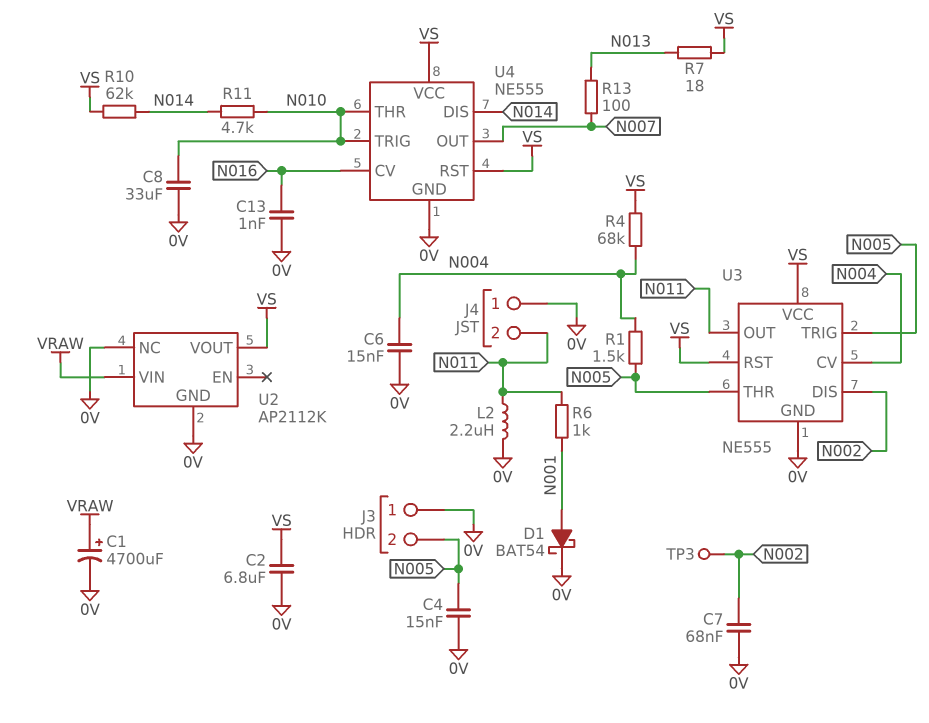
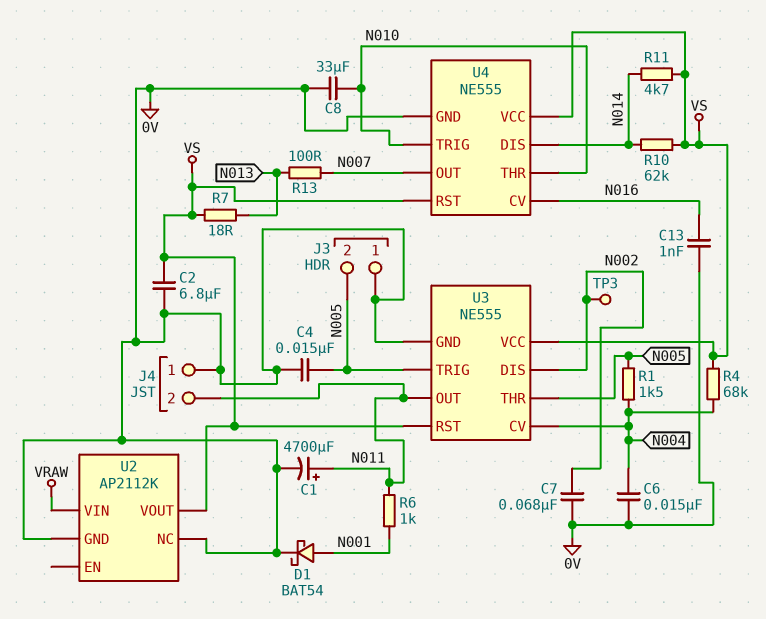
C1: 4700uF (plus VRAW, minus 0V) -> 4700uF (plus N011, minus 0V)
L2: 2.2uH (0V, N011) -> none
R11: 4.7k (N010, N014) -> 4.7k (N014, VS)

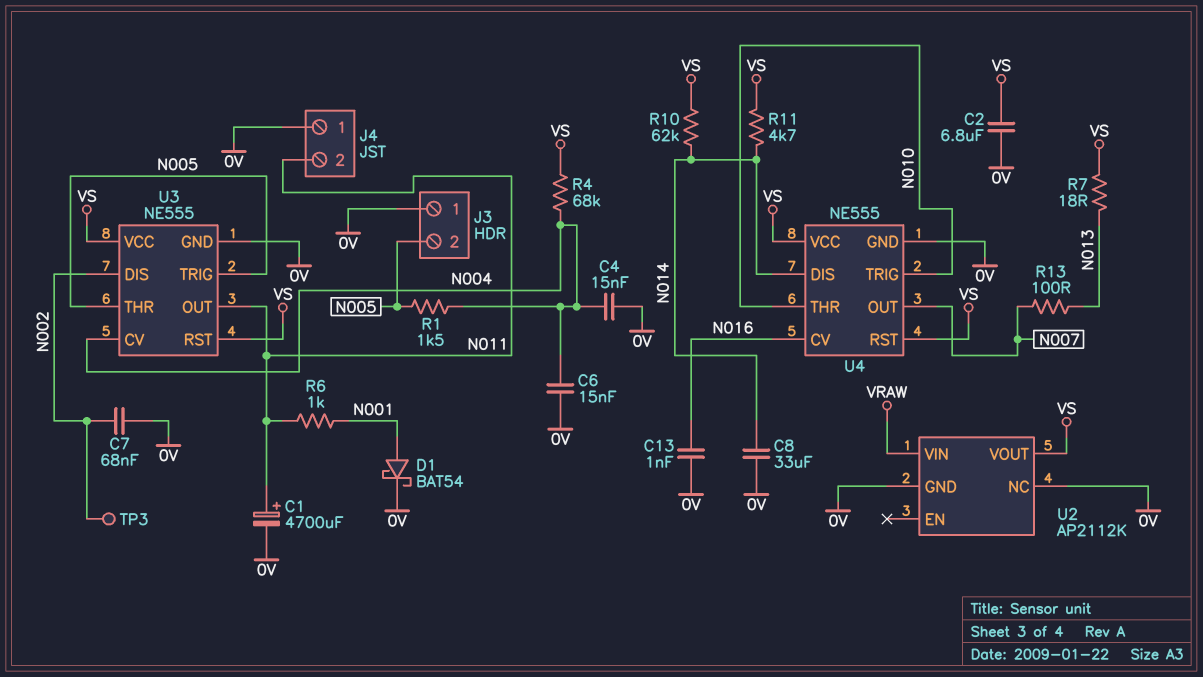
C4: 15nF (0V, N005) -> 15nF (0V, N004)
C8: 33uF (0V, N010) -> 33uF (0V, N014)

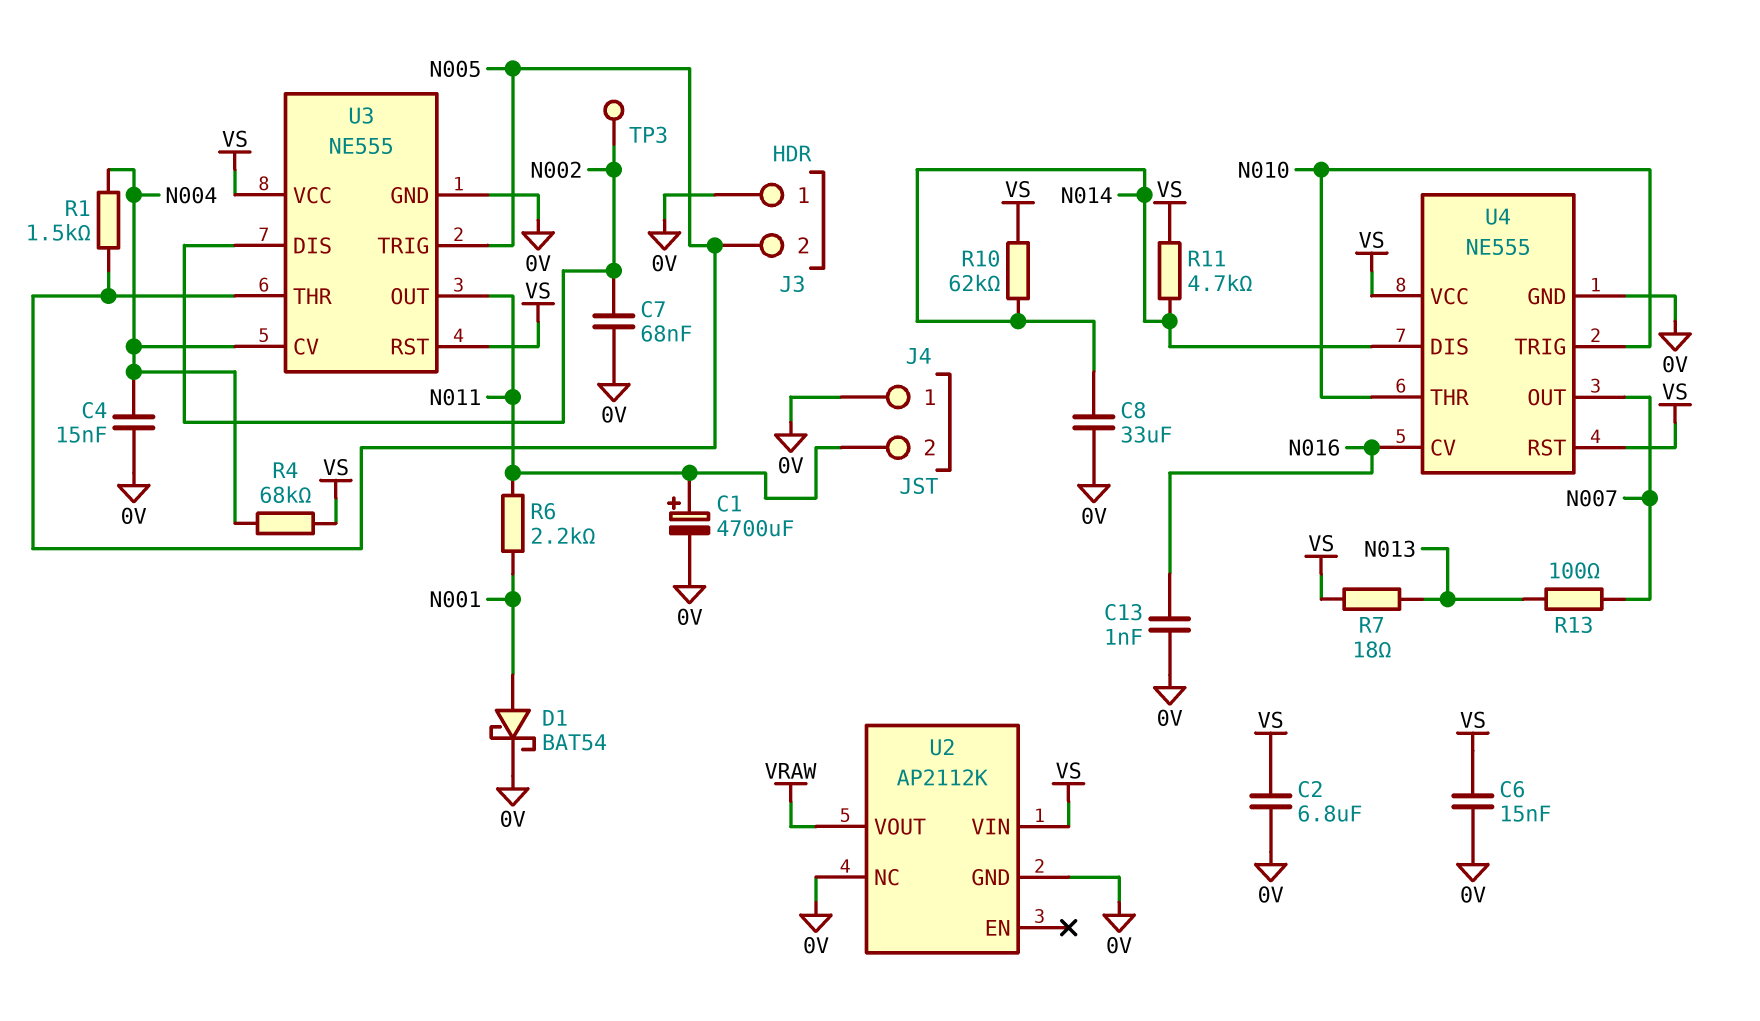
C6: 15nF (0V, N004) -> 15nF (0V, VS)
R6: 1k (N001, N011) -> 2.2k (N001, N011)
U2 pin VIN: VRAW -> VS
U2 pin VOUT: VS -> VRAW

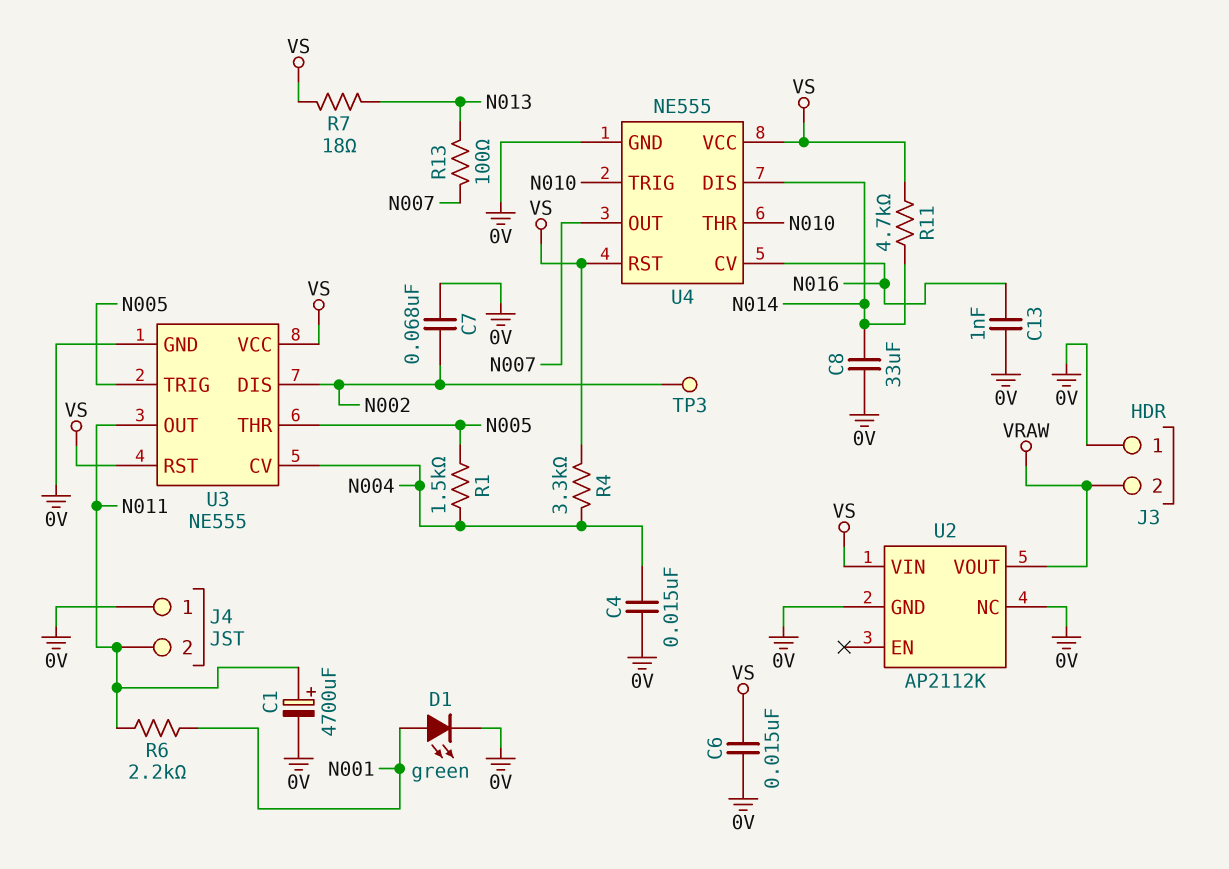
C2: 6.8uF (0V, VS) -> none
D1: schottky BAT54 (A N001, K 0V) -> LED green (A N001, K 0V)
J3 pin 2: N005 -> VRAW
R4: 68k (N004, VS) -> 3.3k (N004, VS)
R10: 62k (N014, VS) -> none

